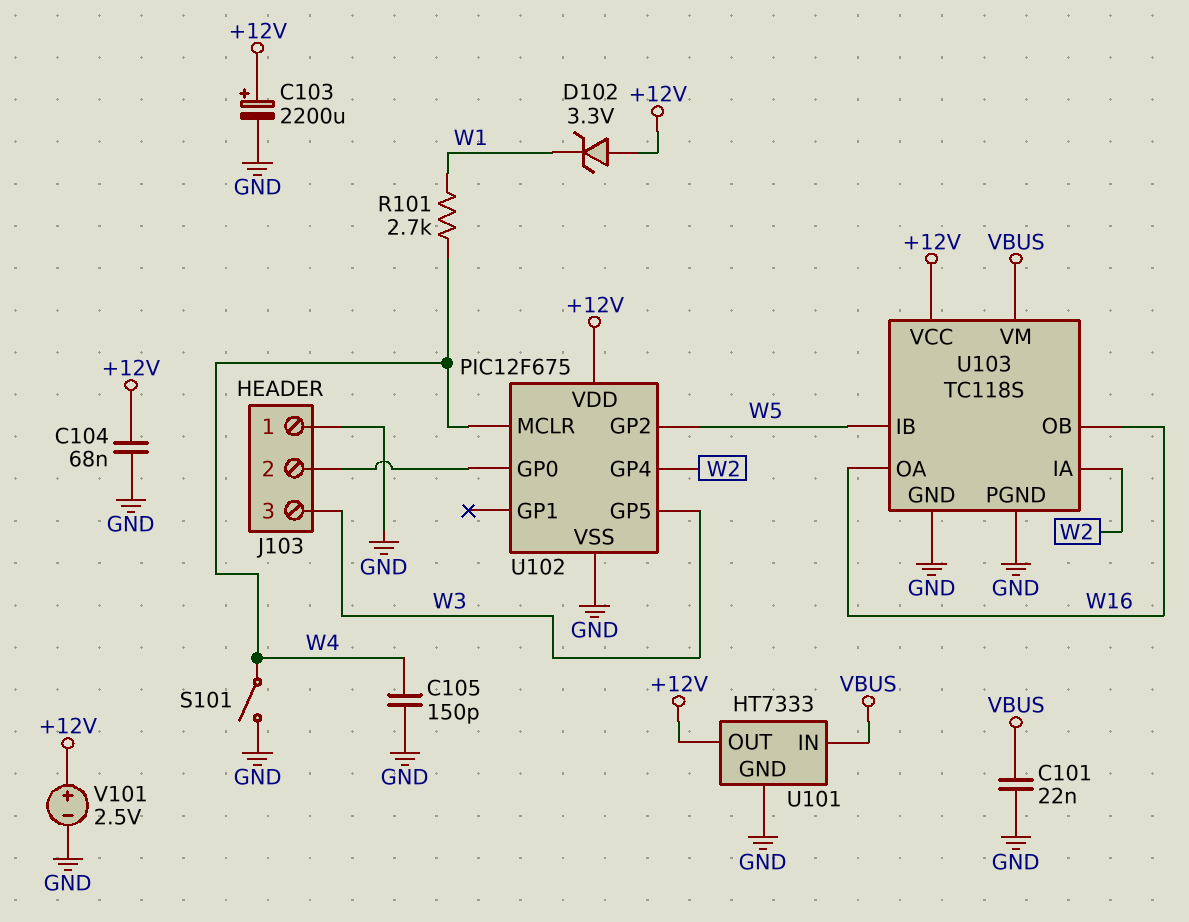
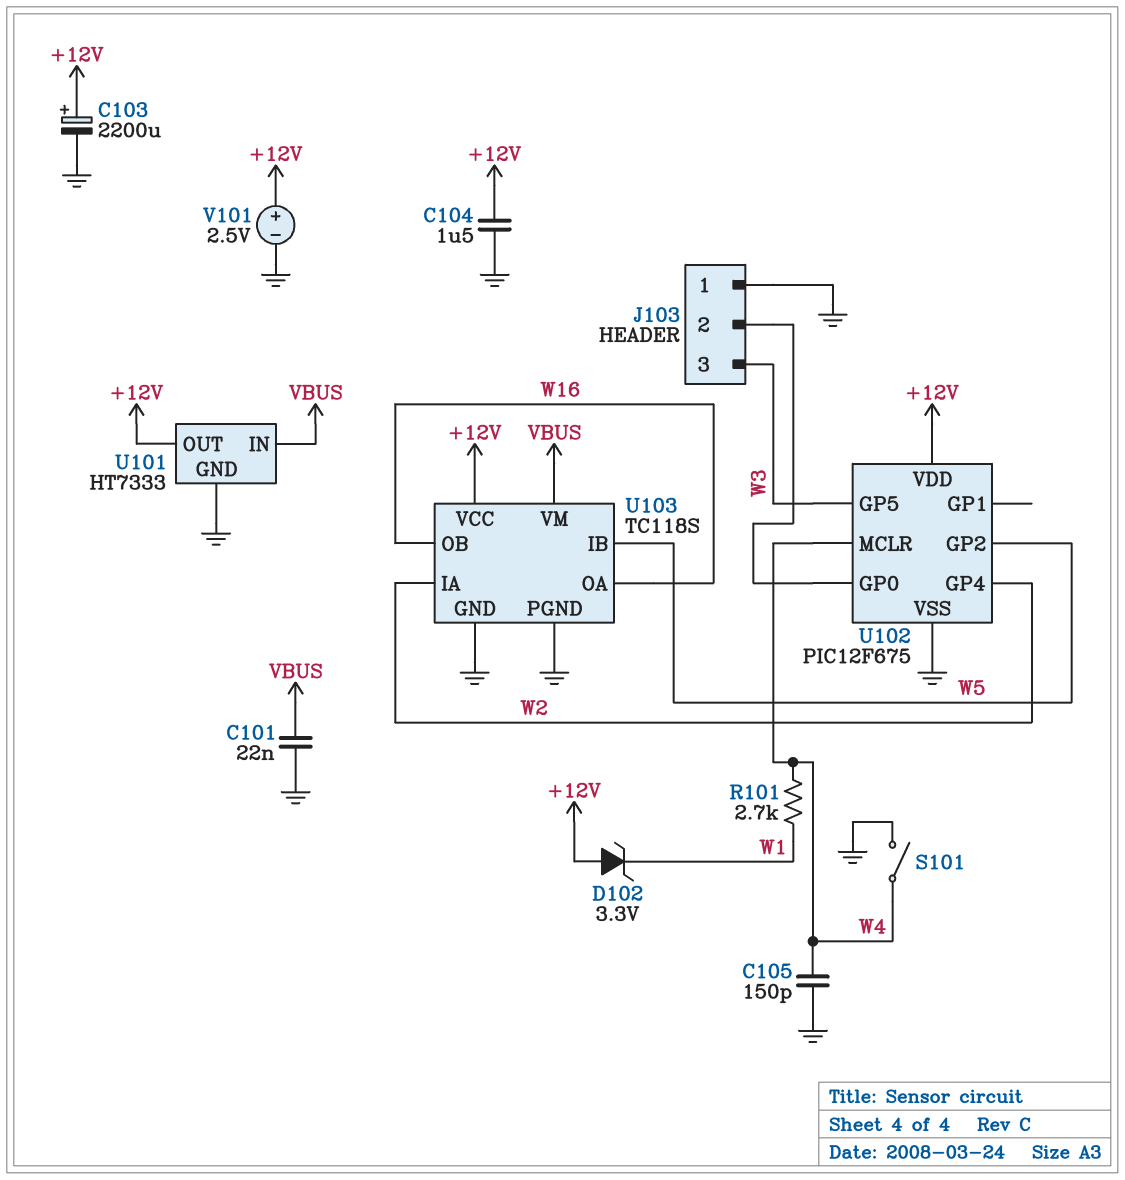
C104: 68nF (+12V, GND) -> 1.5uF (+12V, GND)

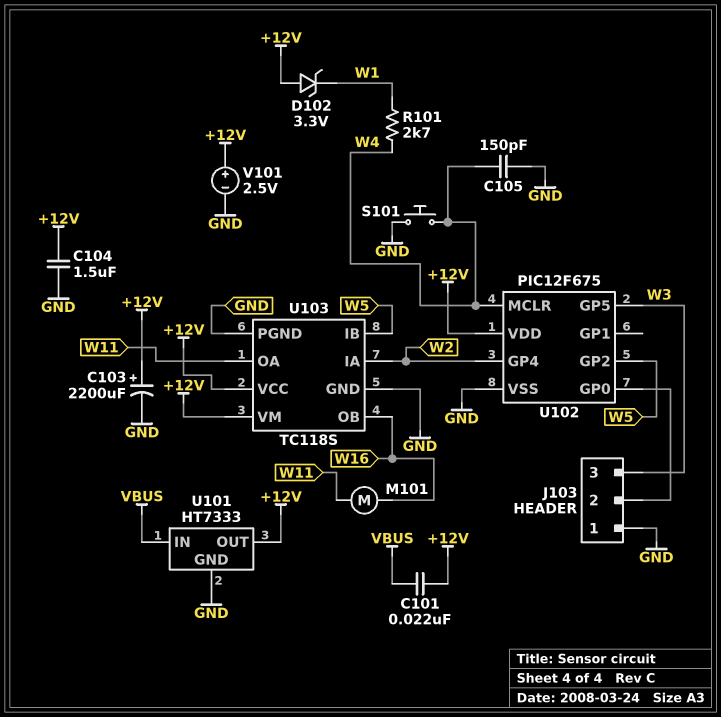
C101: 22nF (GND, VBUS) -> 22nF (+12V, VBUS)
M101: none -> motor (W11, W16)
S101: switch (GND, W4) -> button (GND, W4)
U103 pin OA: W16 -> W11
U103 pin VM: VBUS -> +12V

